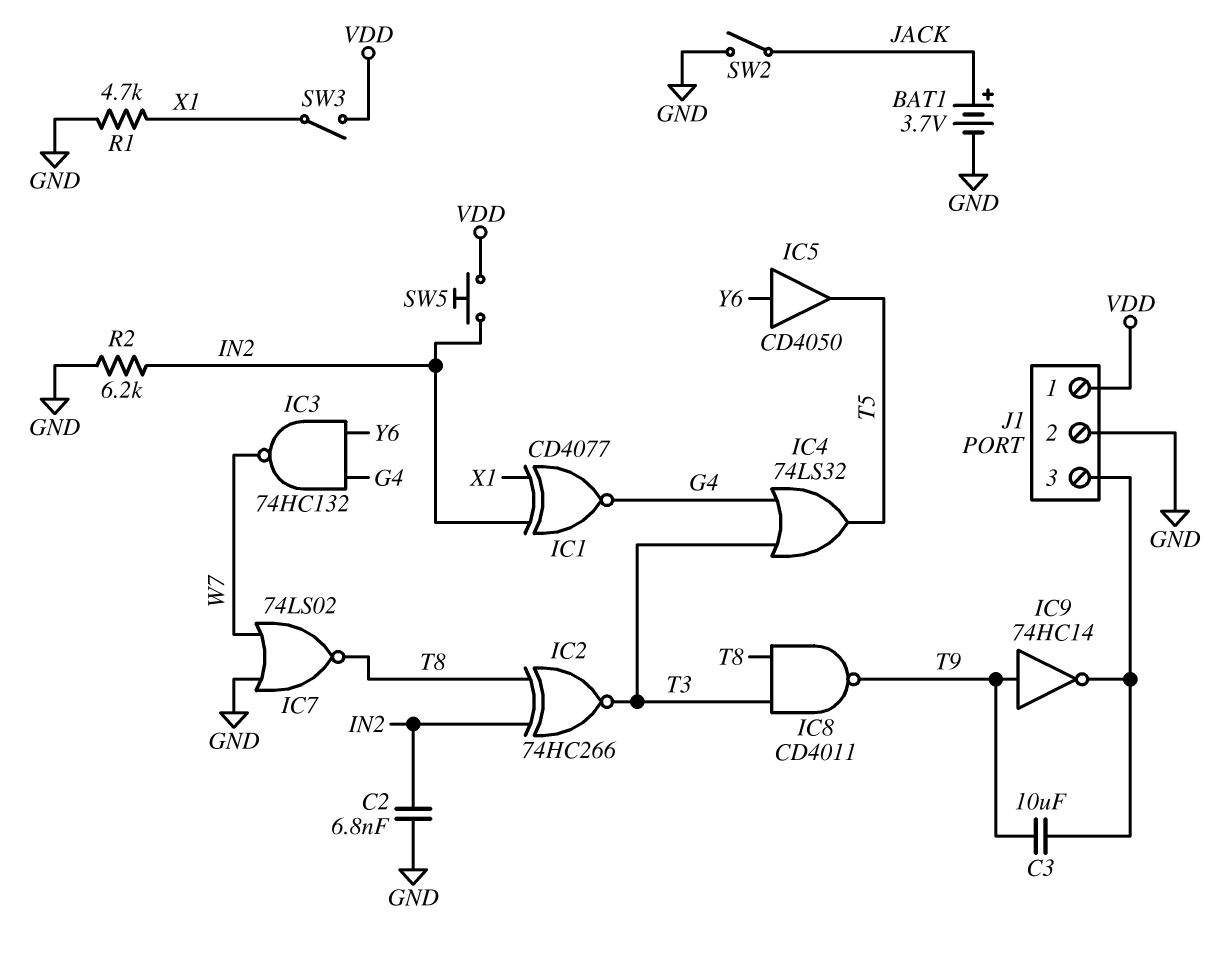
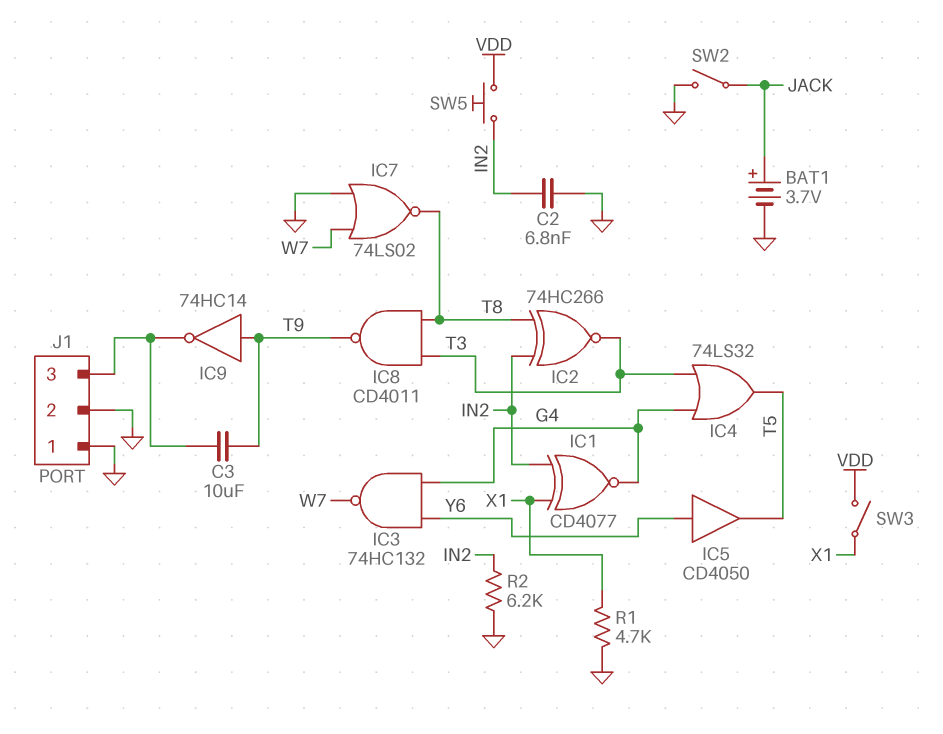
J1 pin 1: VDD -> GND

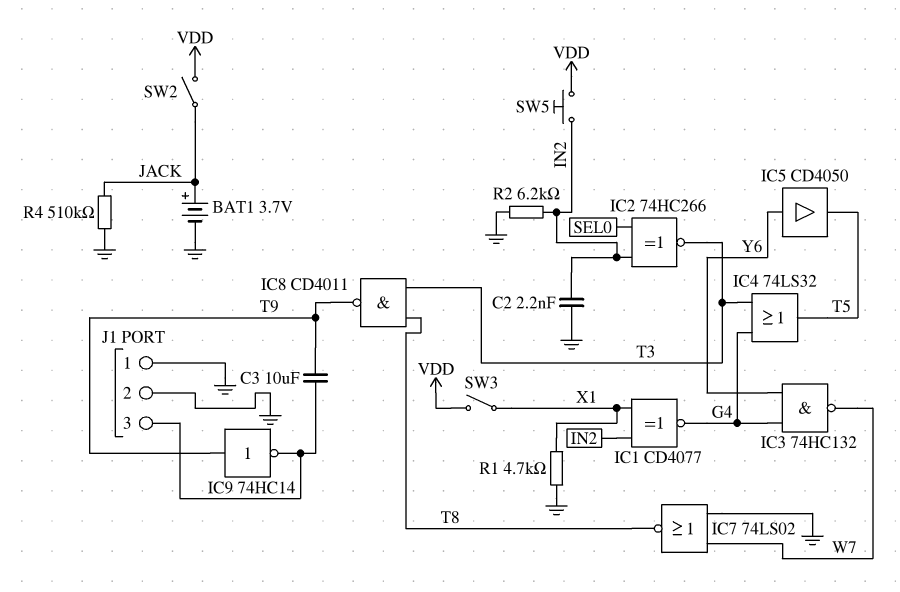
C2: 6.8nF (GND, IN2) -> 2.2nF (GND, IN2)
IC2: XNOR 74HC266 (in IN2, in T8, out T3) -> XNOR 74HC266 (in IN2, in SEL0, out T3)
R4: none -> 510k (GND, JACK)
SW2: switch (GND, JACK) -> switch (JACK, VDD)

